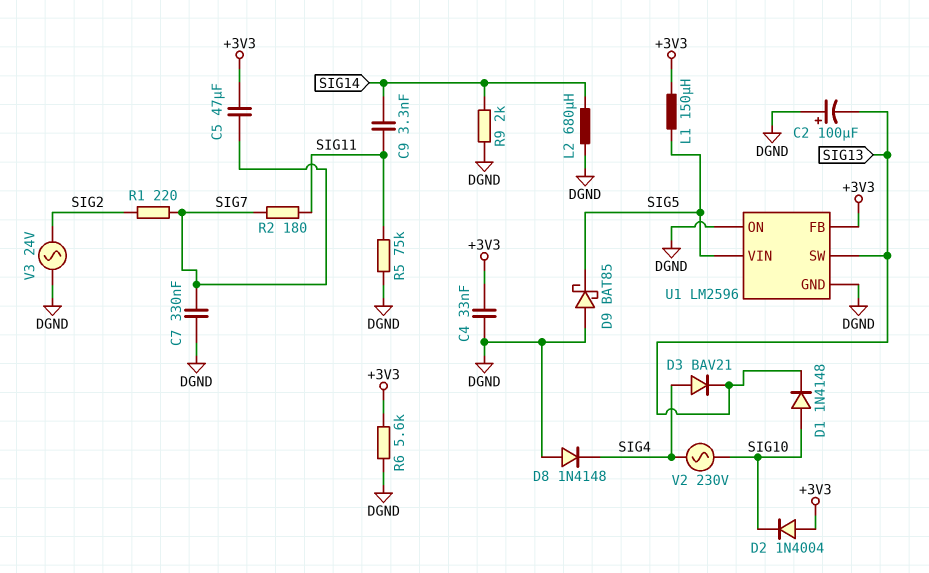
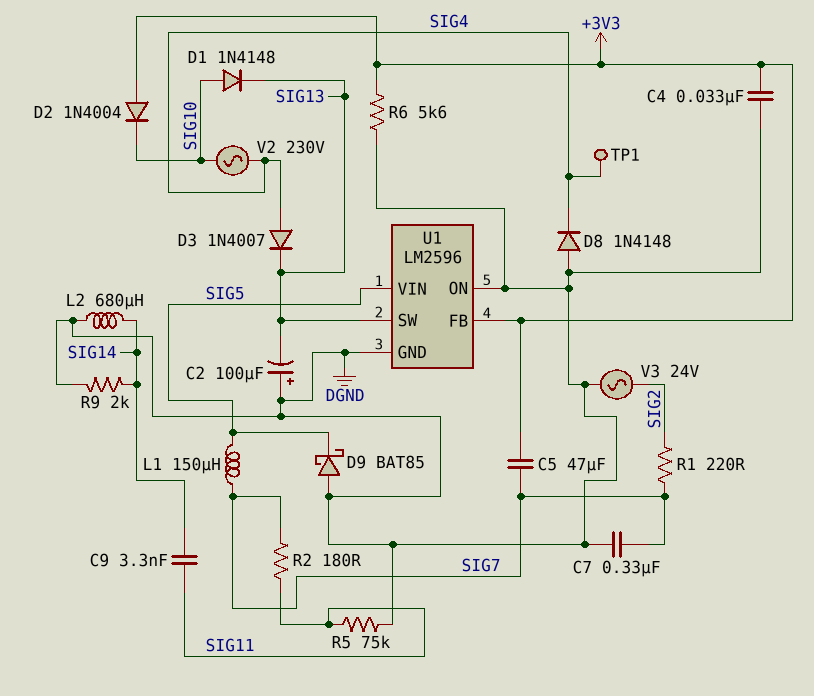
D3: diode BAV21 (A SIG4, K SIG13) -> diode 1N4007 (A SIG4, K SIG13)
L1: 150uH (+3V3, SIG5) -> 150uH (SIG5, SIG7)
TP1: none -> test point (SIG4)

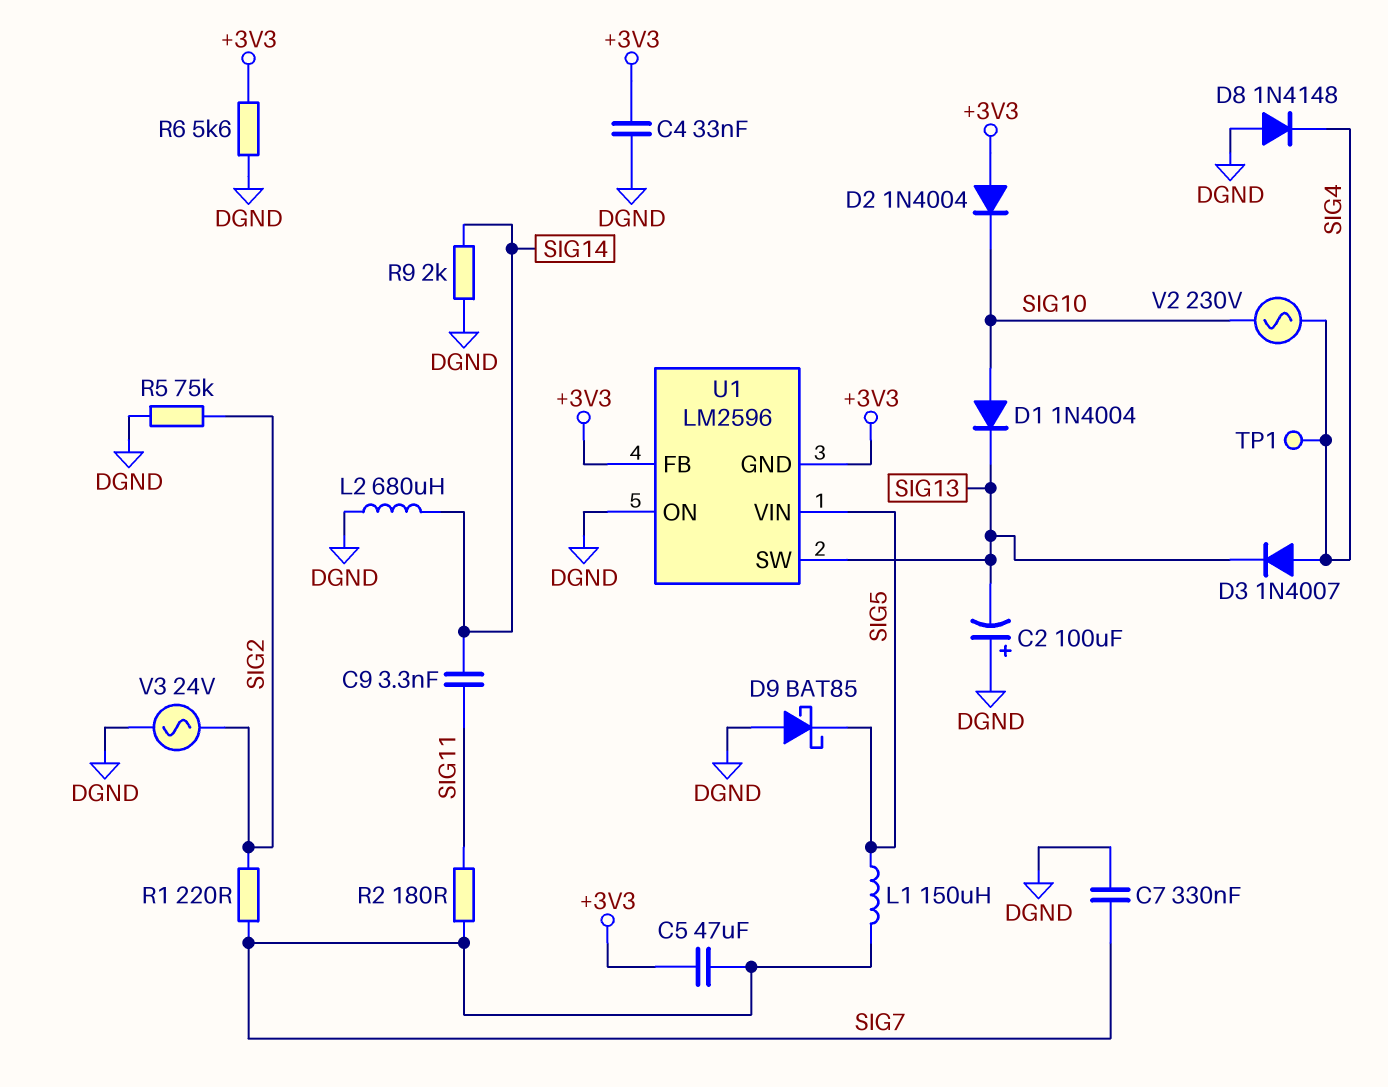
D1: diode 1N4148 (A SIG10, K SIG13) -> diode 1N4004 (A SIG10, K SIG13)
R5: 75k (DGND, SIG11) -> 75k (DGND, SIG2)
U1 pin GND: DGND -> +3V3

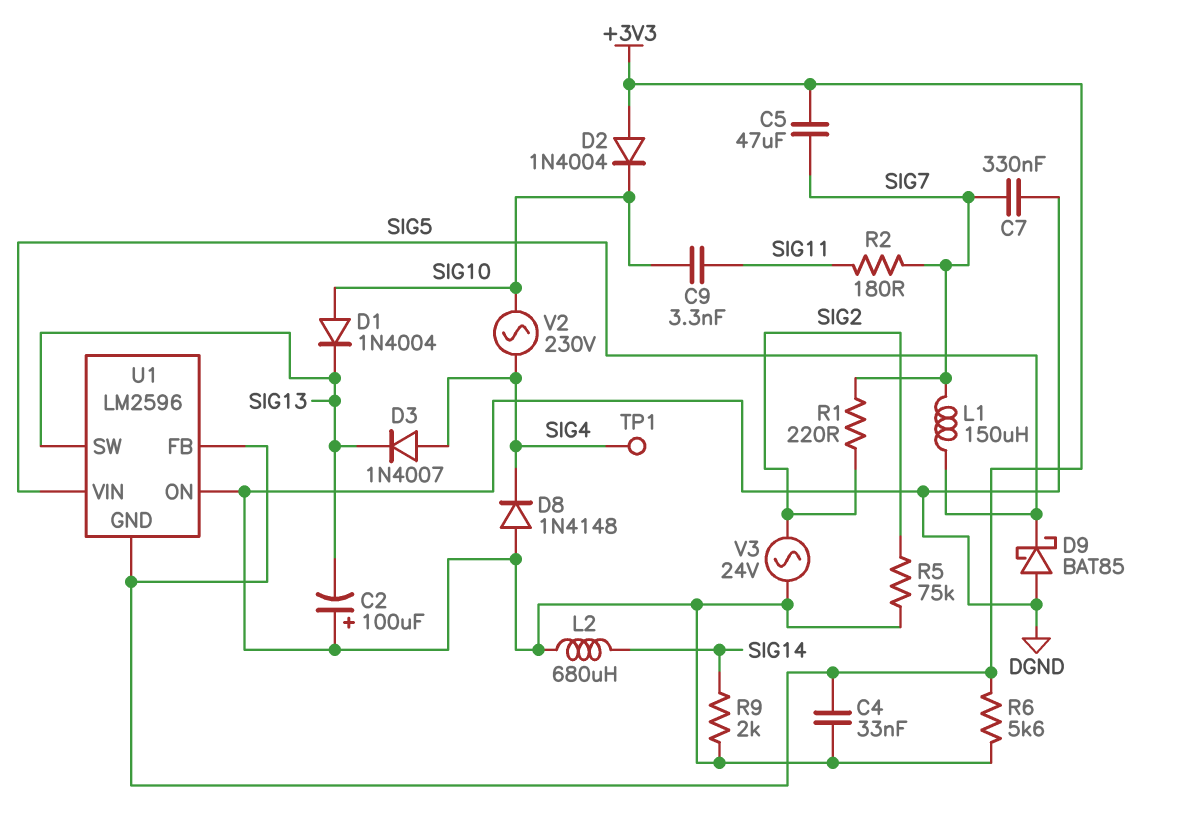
C9: 3.3nF (SIG11, SIG14) -> 3.3nF (SIG10, SIG11)

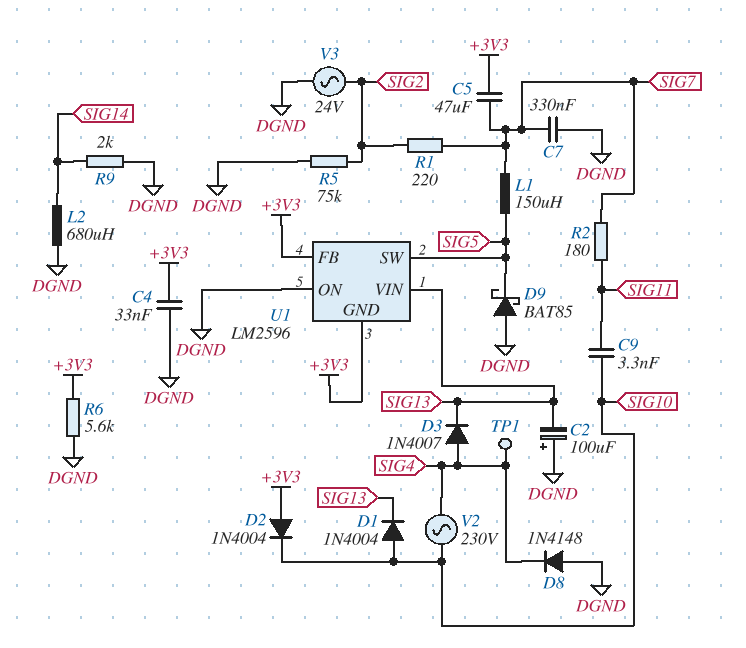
U1 pin SW: SIG13 -> SIG5
U1 pin VIN: SIG5 -> SIG13

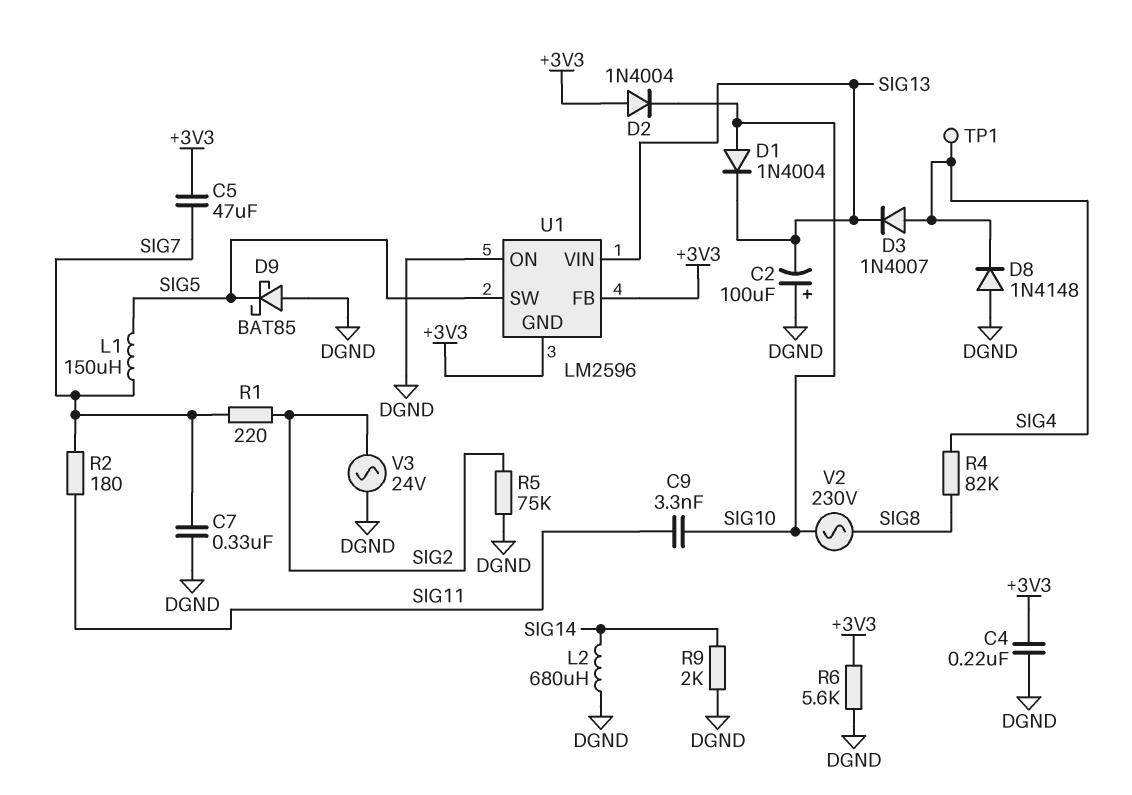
C4: 33nF (+3V3, DGND) -> 220nF (+3V3, DGND)
R4: none -> 82k (SIG4, SIG8)
V2: AC 230V (SIG4, SIG10) -> AC 230V (SIG8, SIG10)

